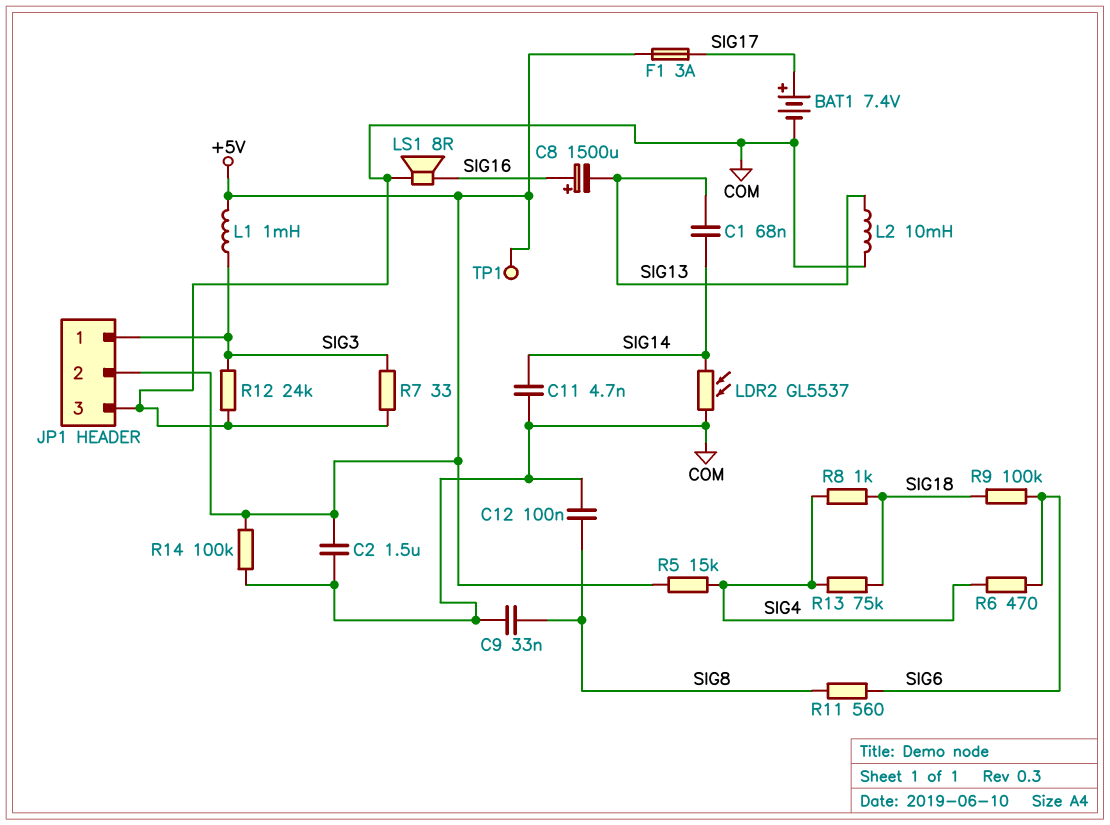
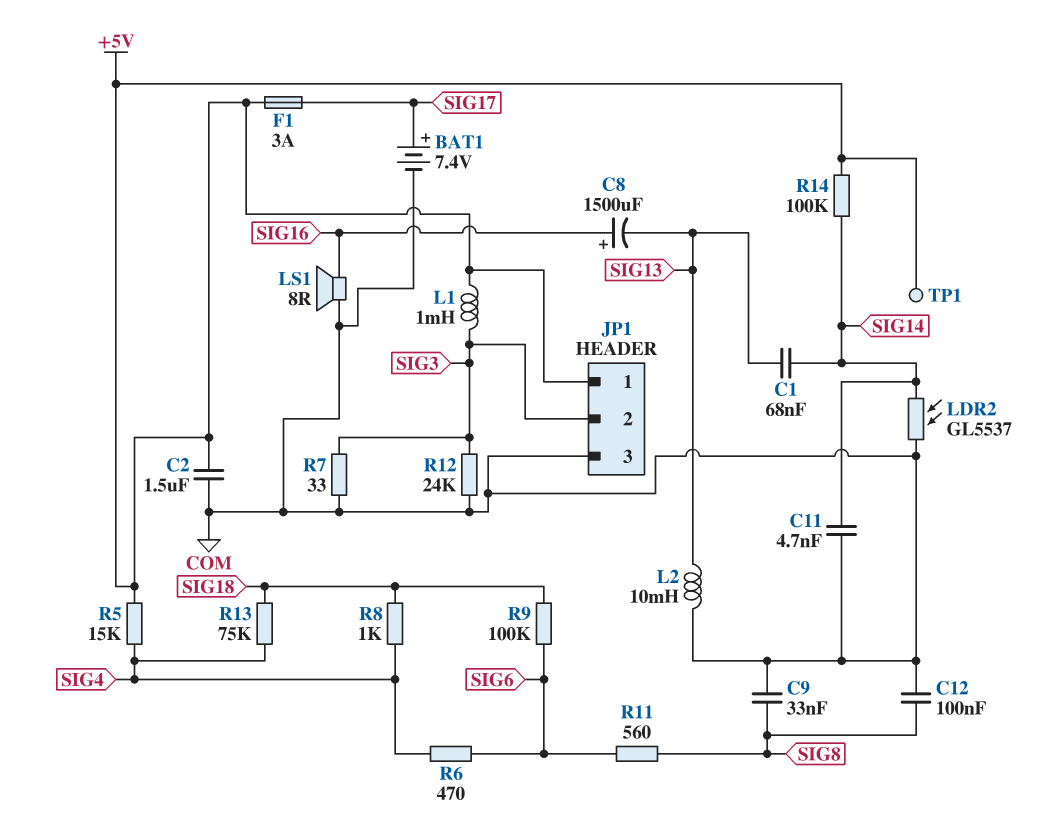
JP1 pin 1: SIG3 -> +5V
JP1 pin 2: +5V -> SIG3
R14: 100k (+5V, COM) -> 100k (+5V, SIG14)

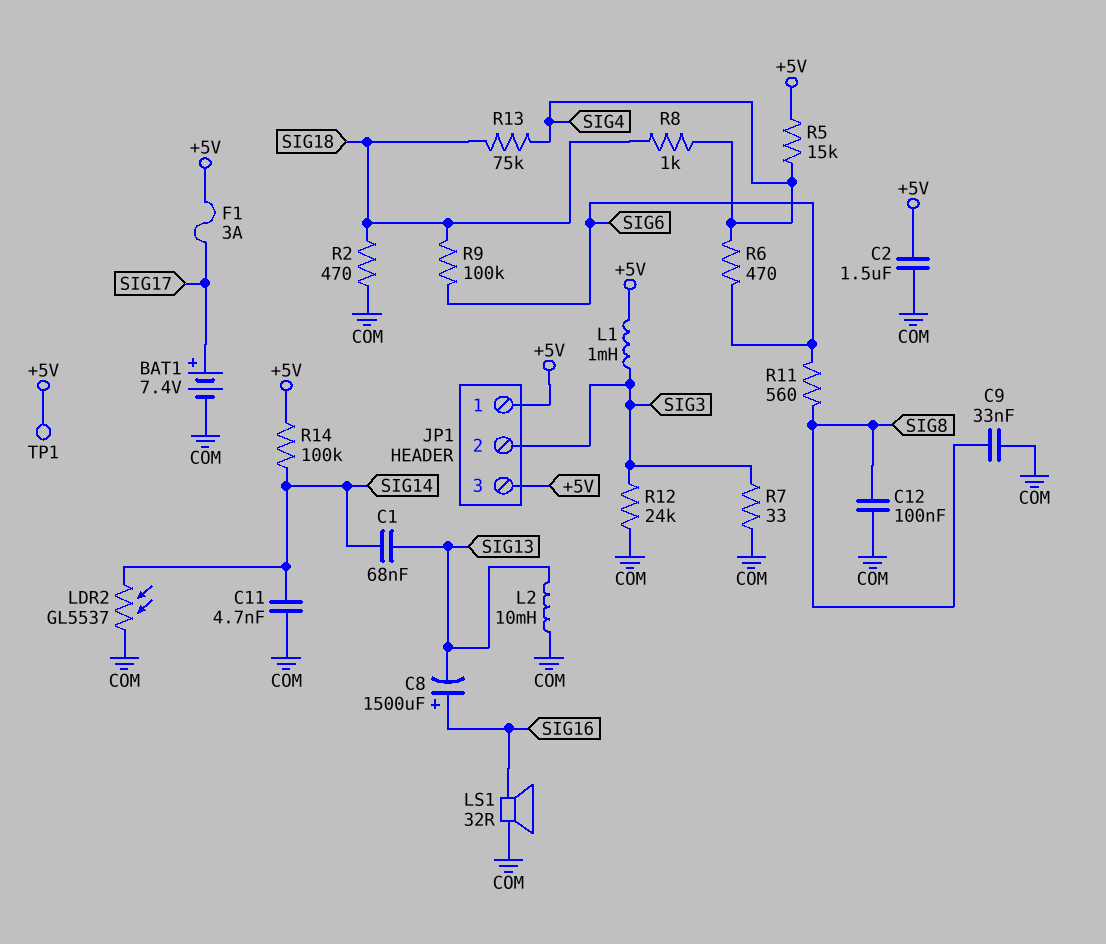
JP1 pin 3: COM -> +5V
LS1: speaker 8R (COM, SIG16) -> speaker 32R (COM, SIG16)
R2: none -> 470 (COM, SIG18)

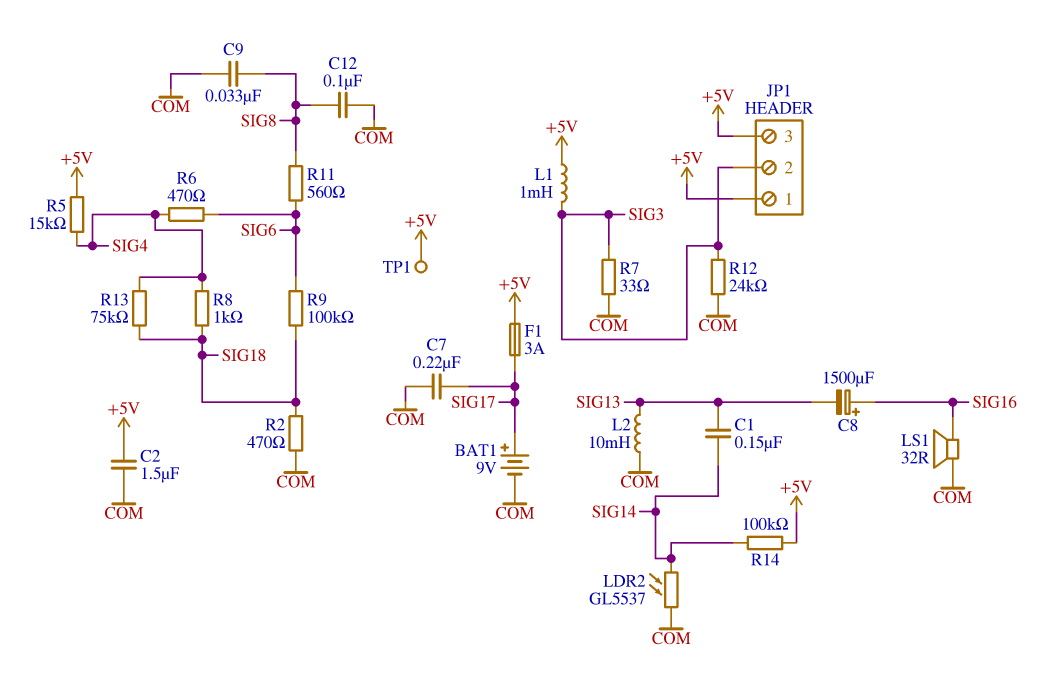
BAT1: 7.4V (plus SIG17, minus COM) -> 9V (plus SIG17, minus COM)
C1: 68nF (SIG13, SIG14) -> 150nF (SIG13, SIG14)
C7: none -> 220nF (COM, SIG17)
C11: 4.7nF (COM, SIG14) -> none

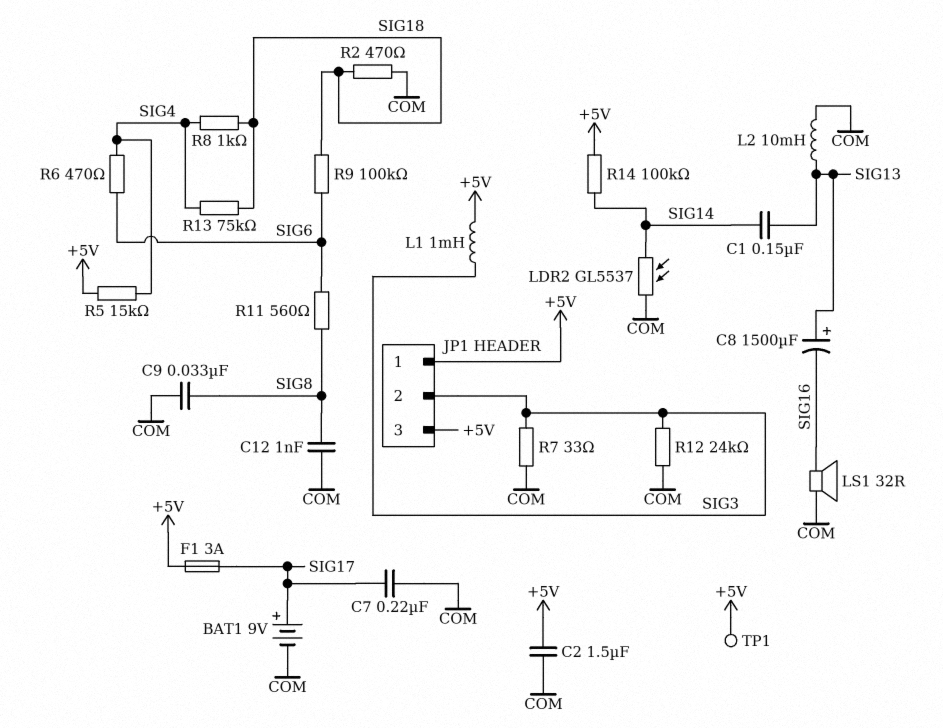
C8: 1500uF (plus SIG16, minus SIG13) -> 1500uF (plus SIG13, minus SIG16)
C12: 100nF (COM, SIG8) -> 1nF (COM, SIG8)

